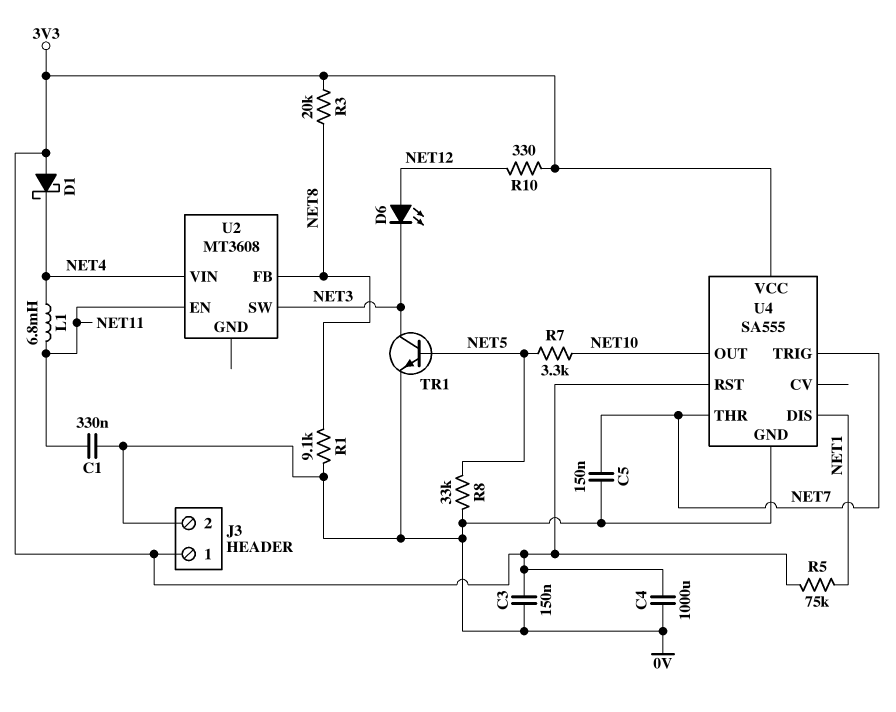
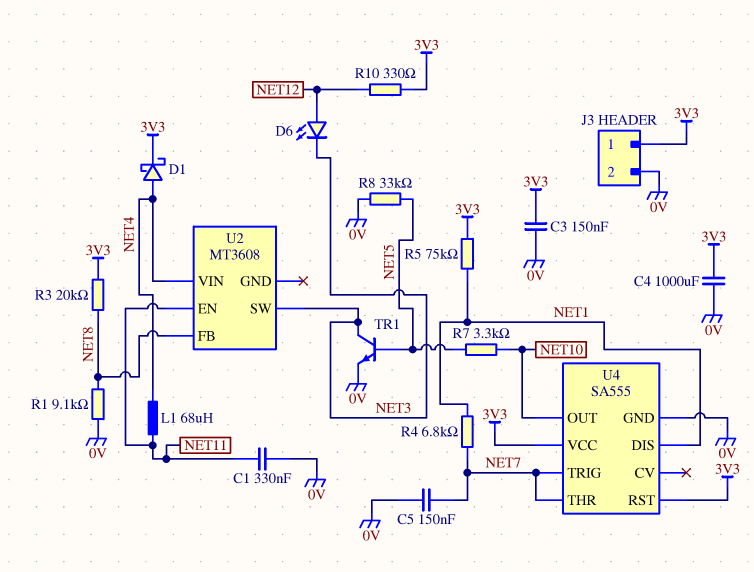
D1: schottky (A 3V3, K NET4) -> schottky (A NET4, K 3V3)
L1: 6.8mH (NET4, NET11) -> 68uH (NET4, NET11)
R4: none -> 6.8k (NET1, NET7)

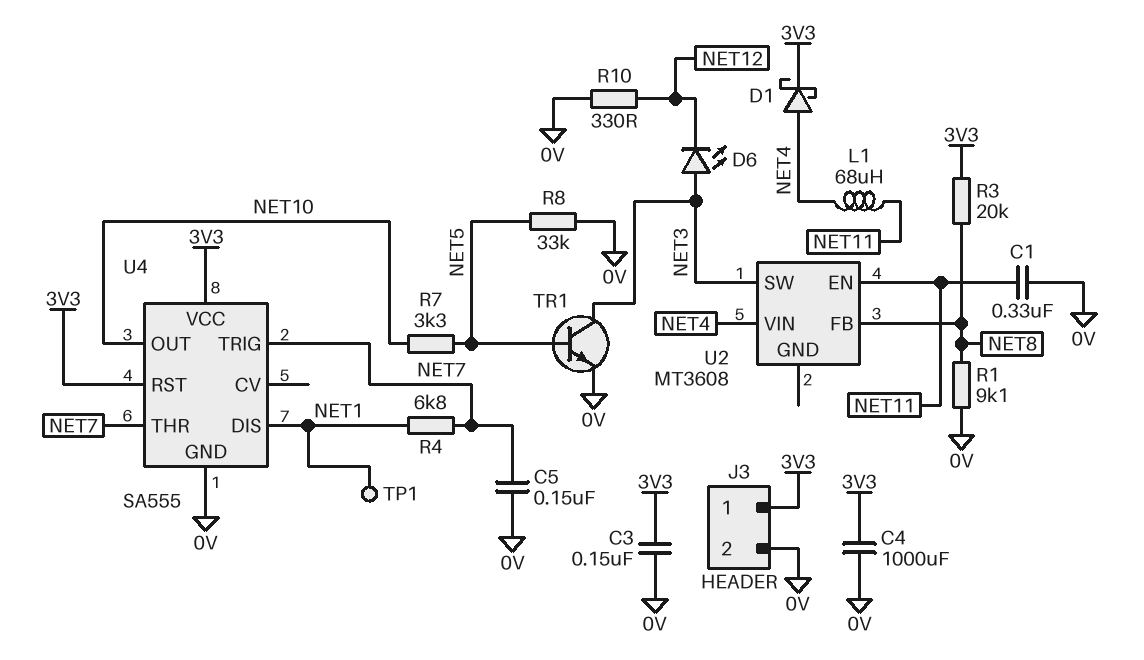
D6: LED (A NET12, K NET3) -> LED (A NET3, K NET12)
R5: 75k (3V3, NET1) -> none
R10: 330 (3V3, NET12) -> 330 (0V, NET12)
TP1: none -> test point (NET1)

